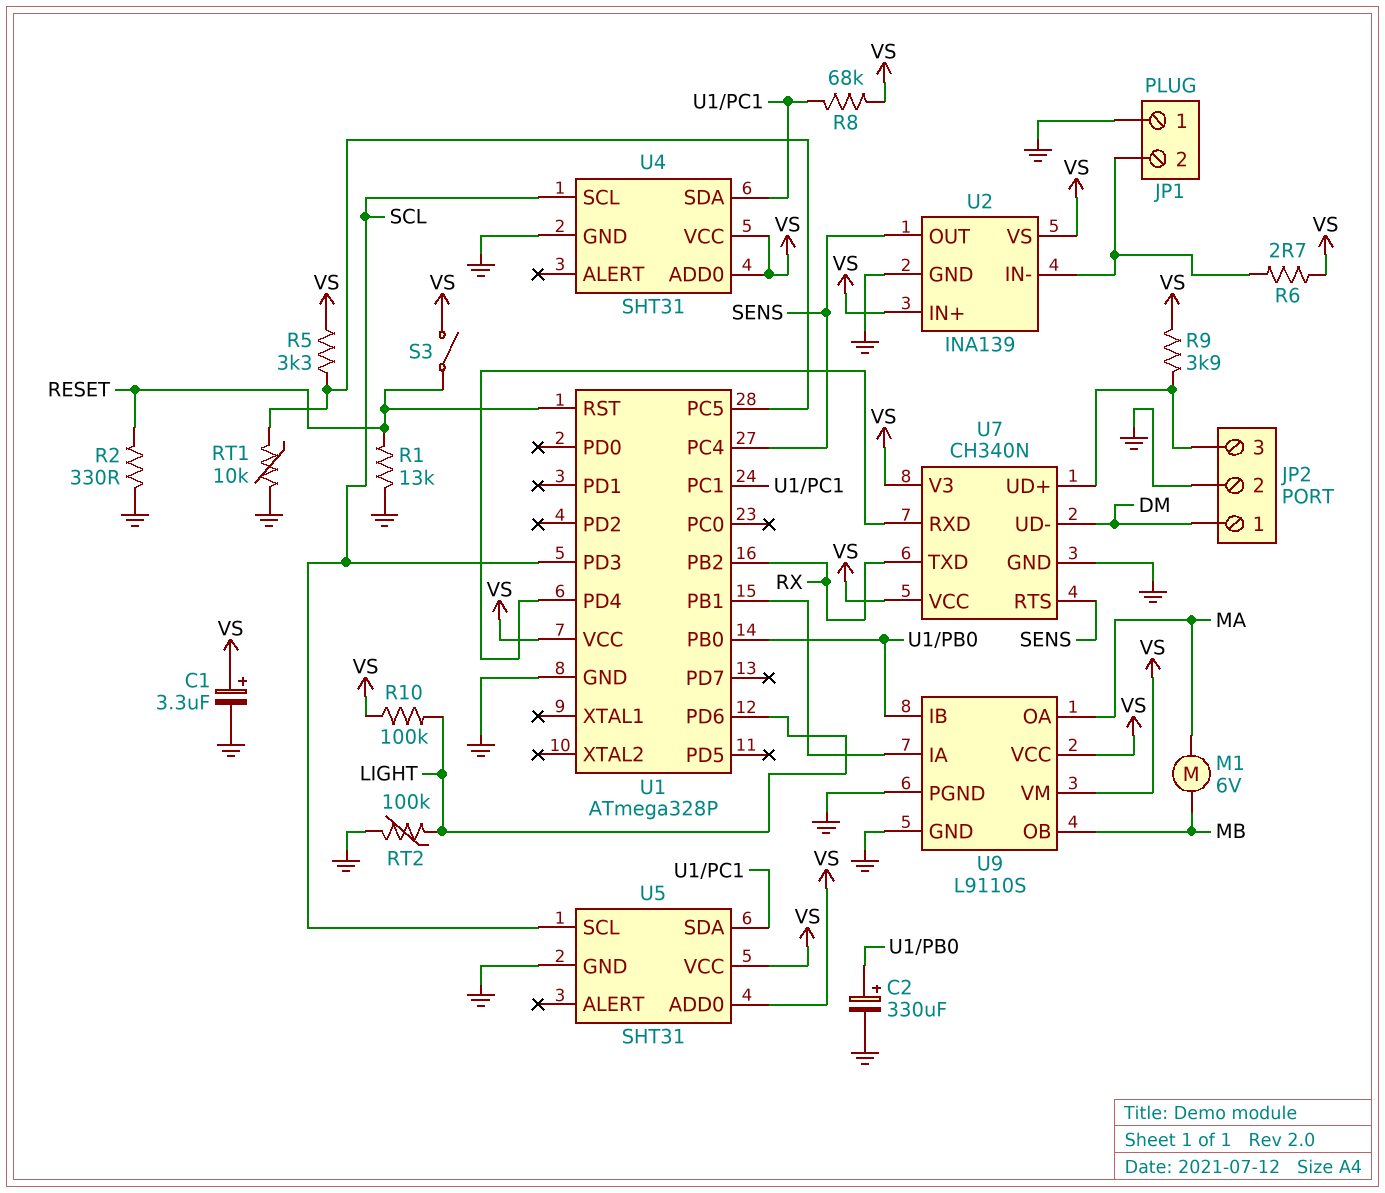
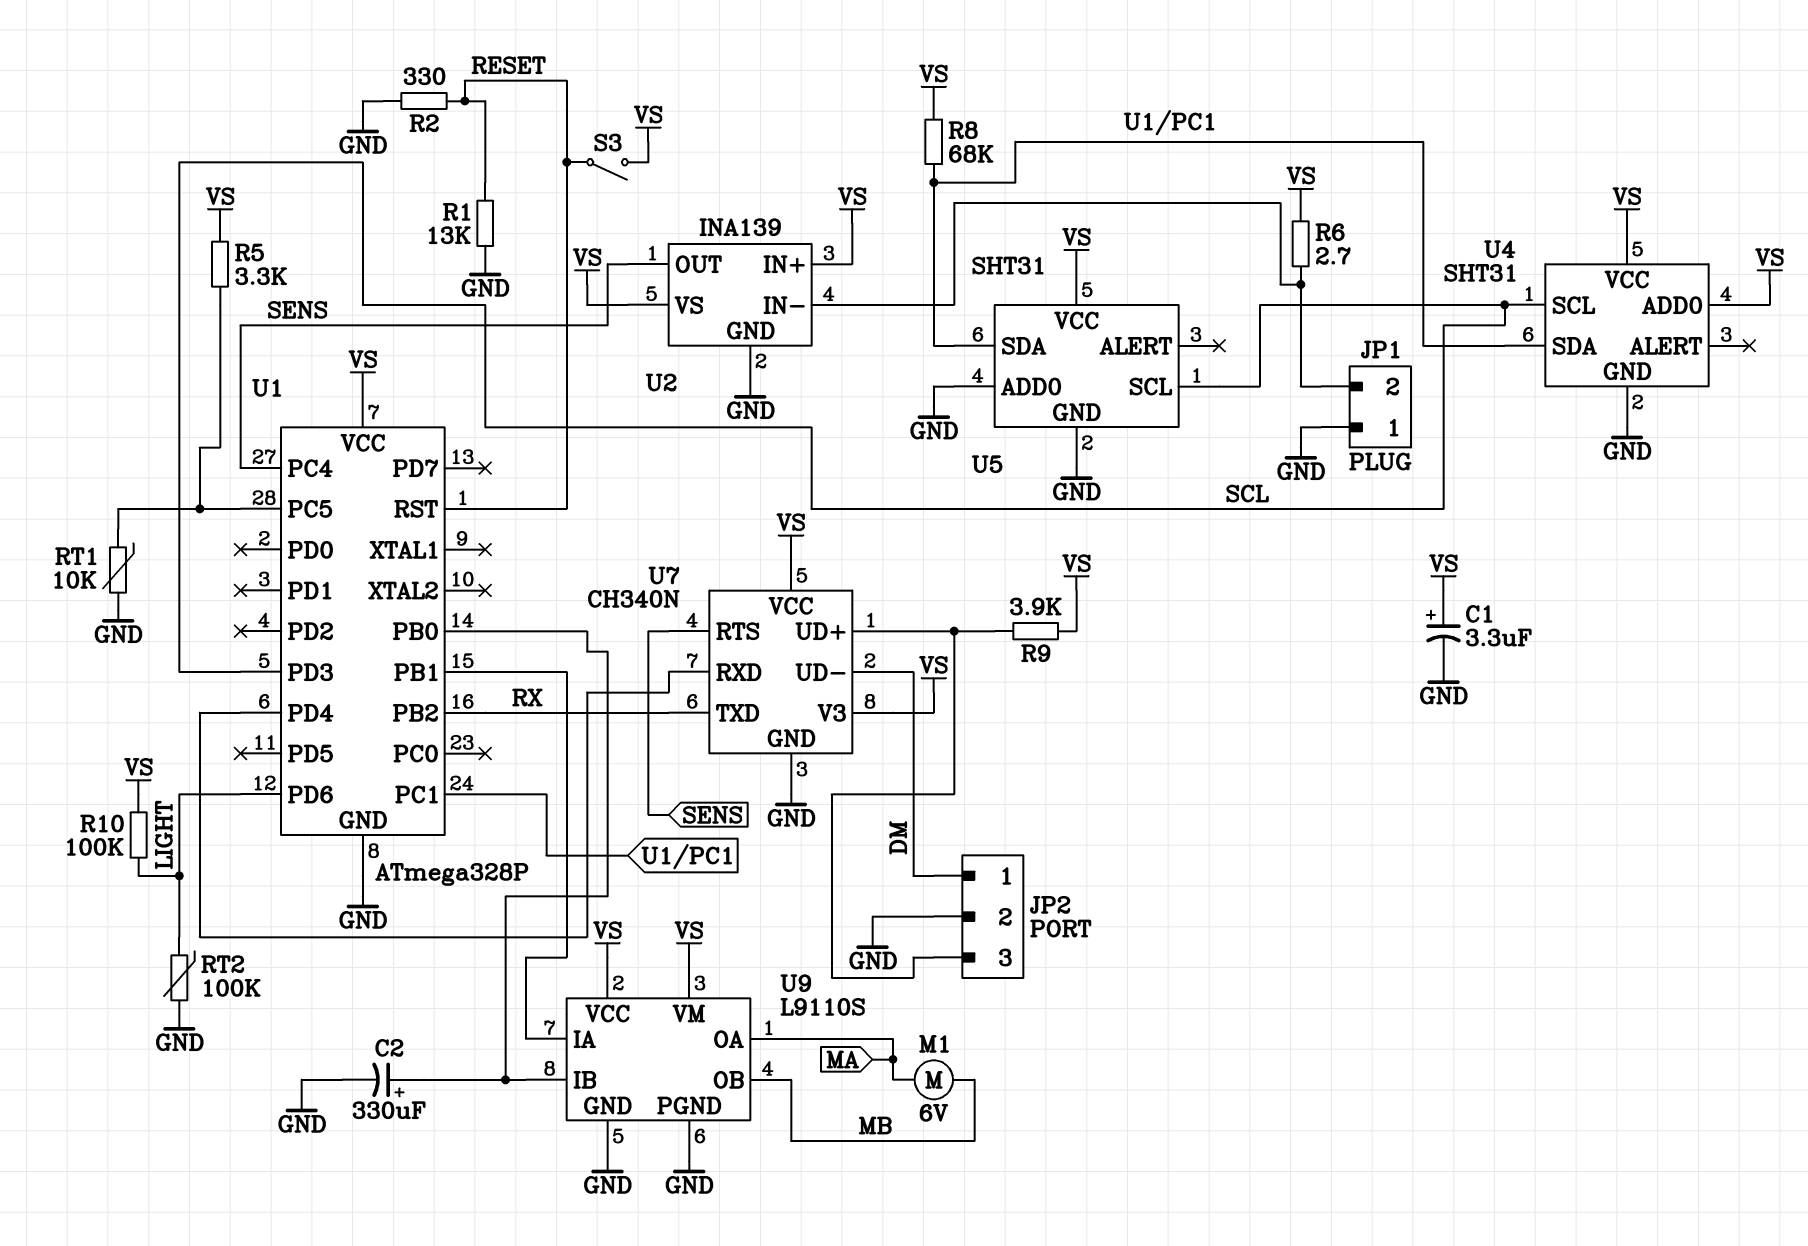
U5 pin ADD0: VS -> GND

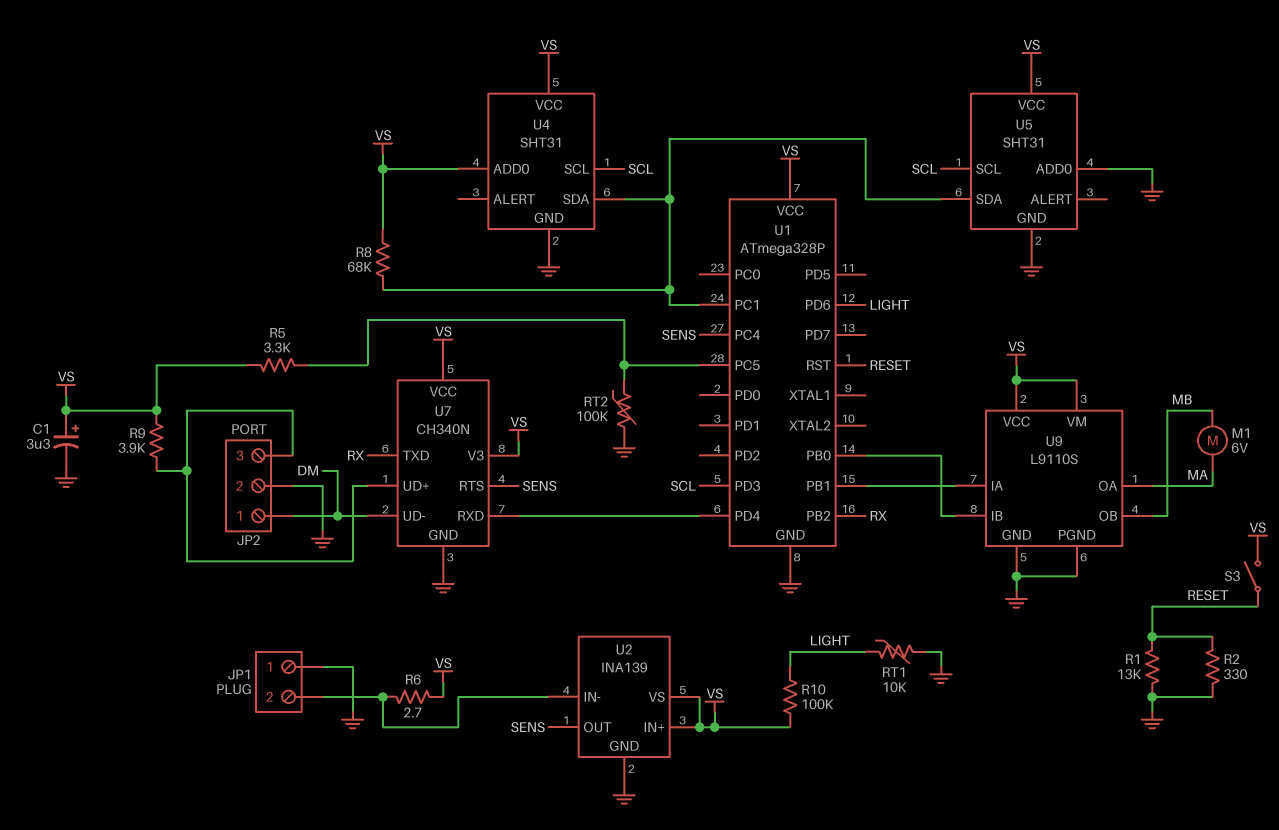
C2: 330uF (plus U1/PB0, minus GND) -> none
RT1: 10k (GND, U1/PC5) -> 10k (GND, LIGHT)
RT2: 100k (GND, LIGHT) -> 100k (GND, U1/PC5)

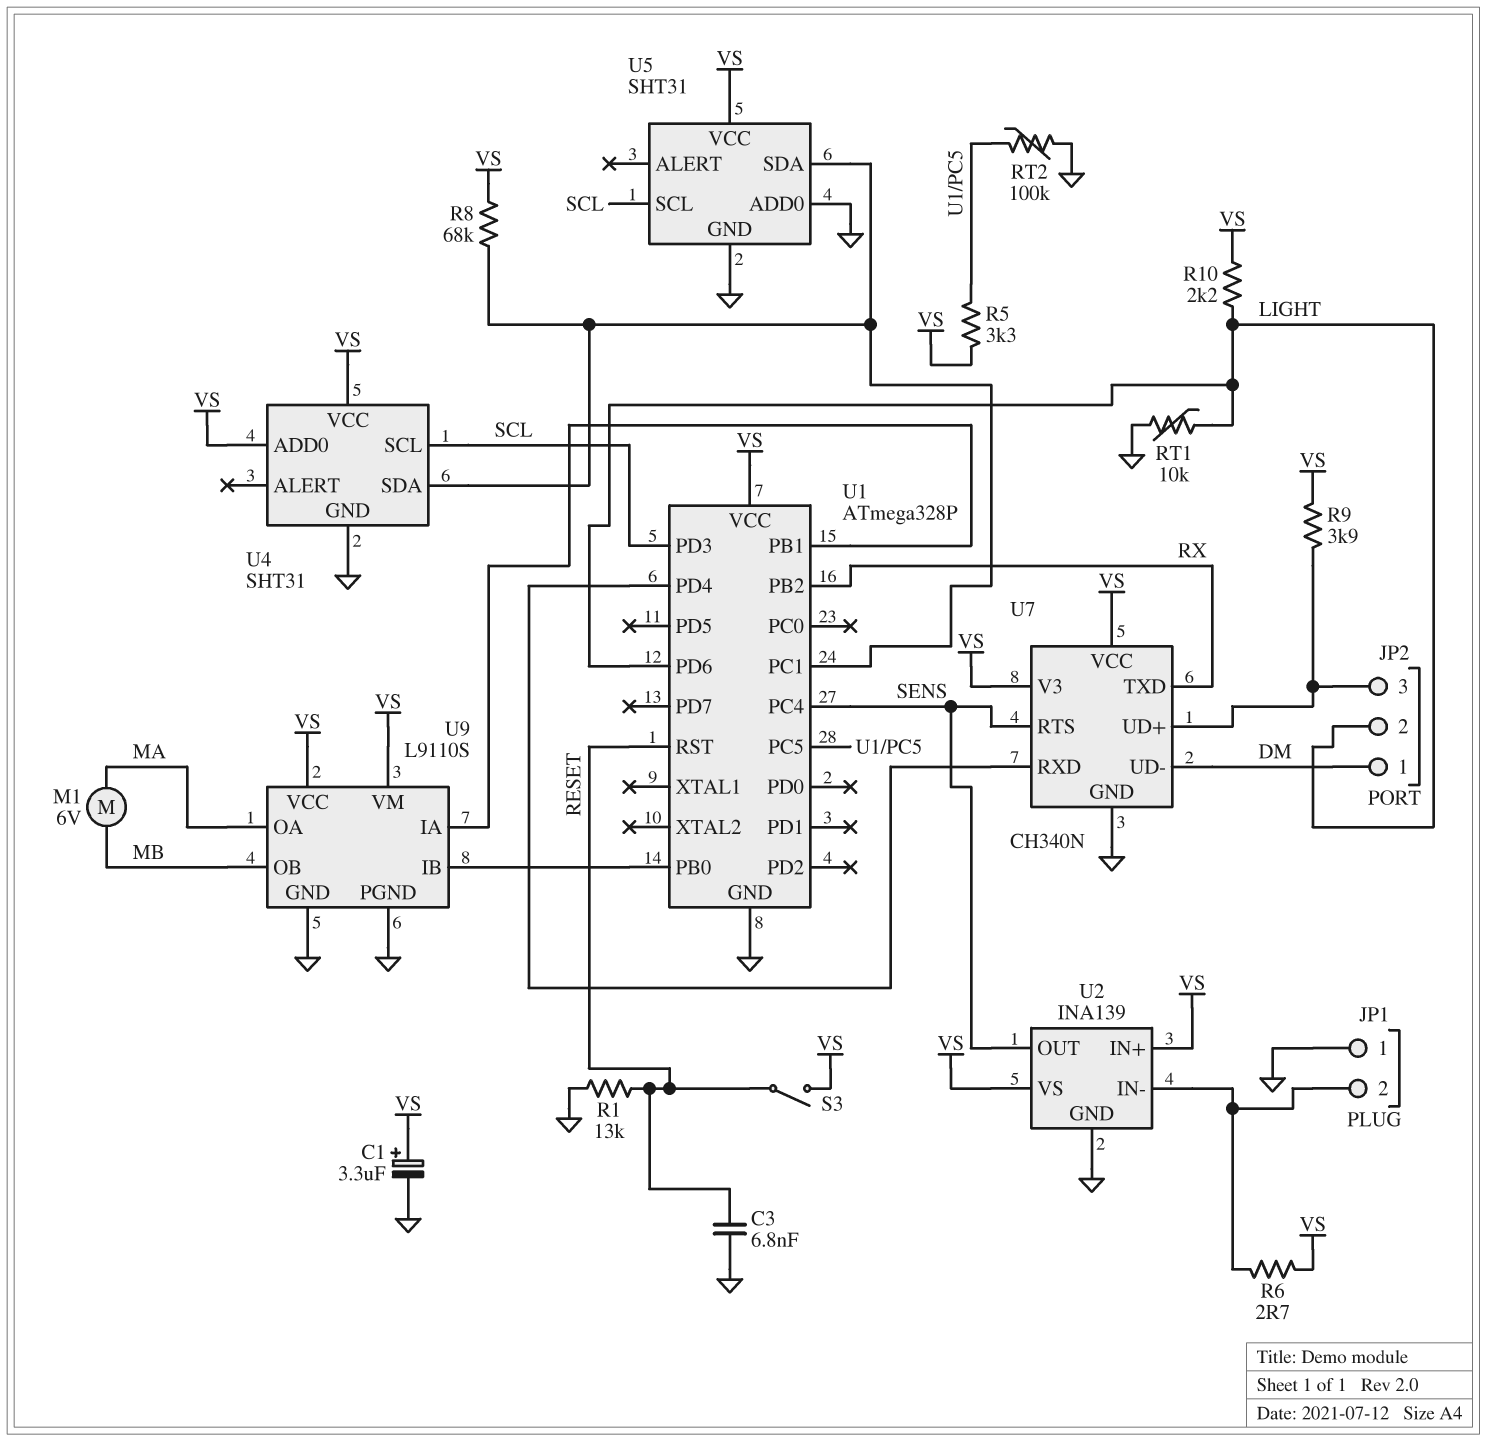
C3: none -> 6.8nF (GND, RESET)
JP2 pin 2: GND -> LIGHT
R2: 330 (GND, RESET) -> none
R10: 100k (LIGHT, VS) -> 2.2k (LIGHT, VS)

